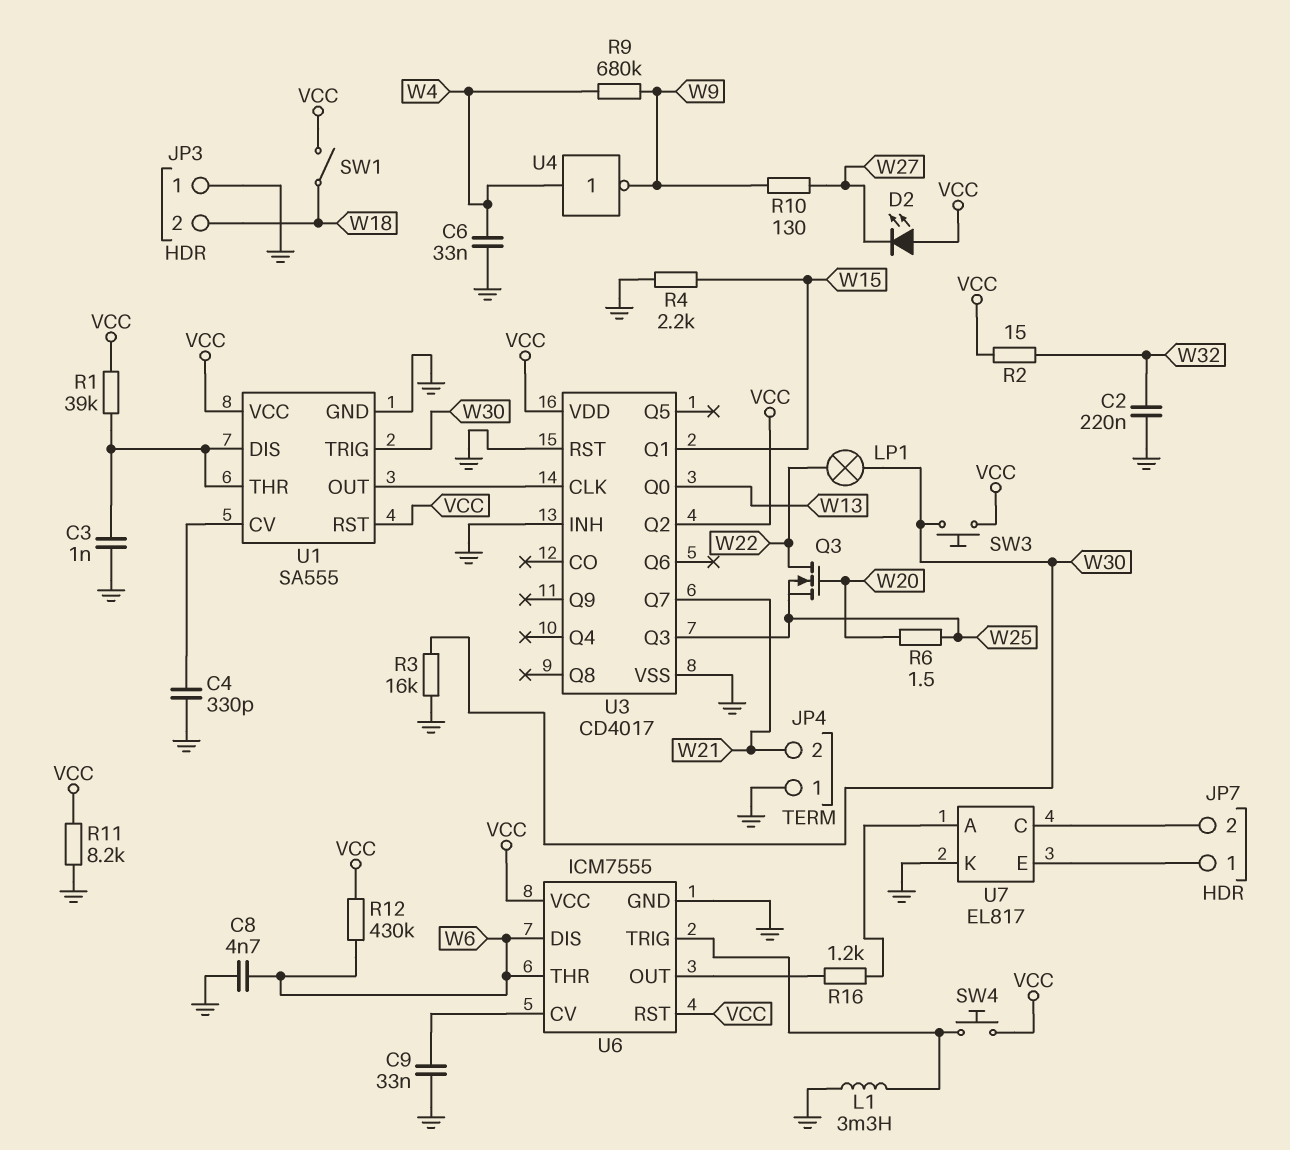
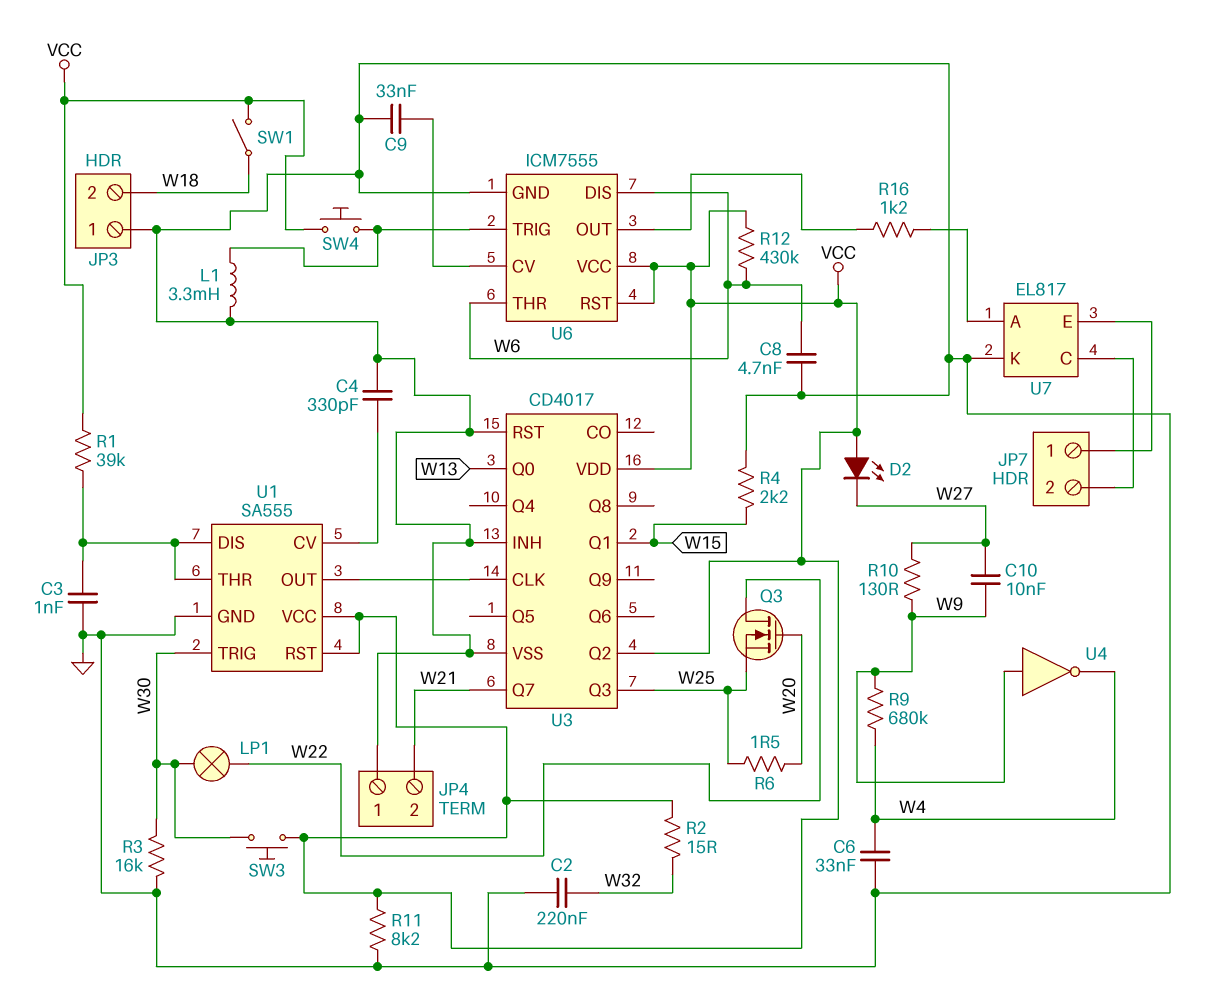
C10: none -> 10nF (W9, W27)
U4: NOT (in W4, out W9) -> NOT (in W9, out W4)

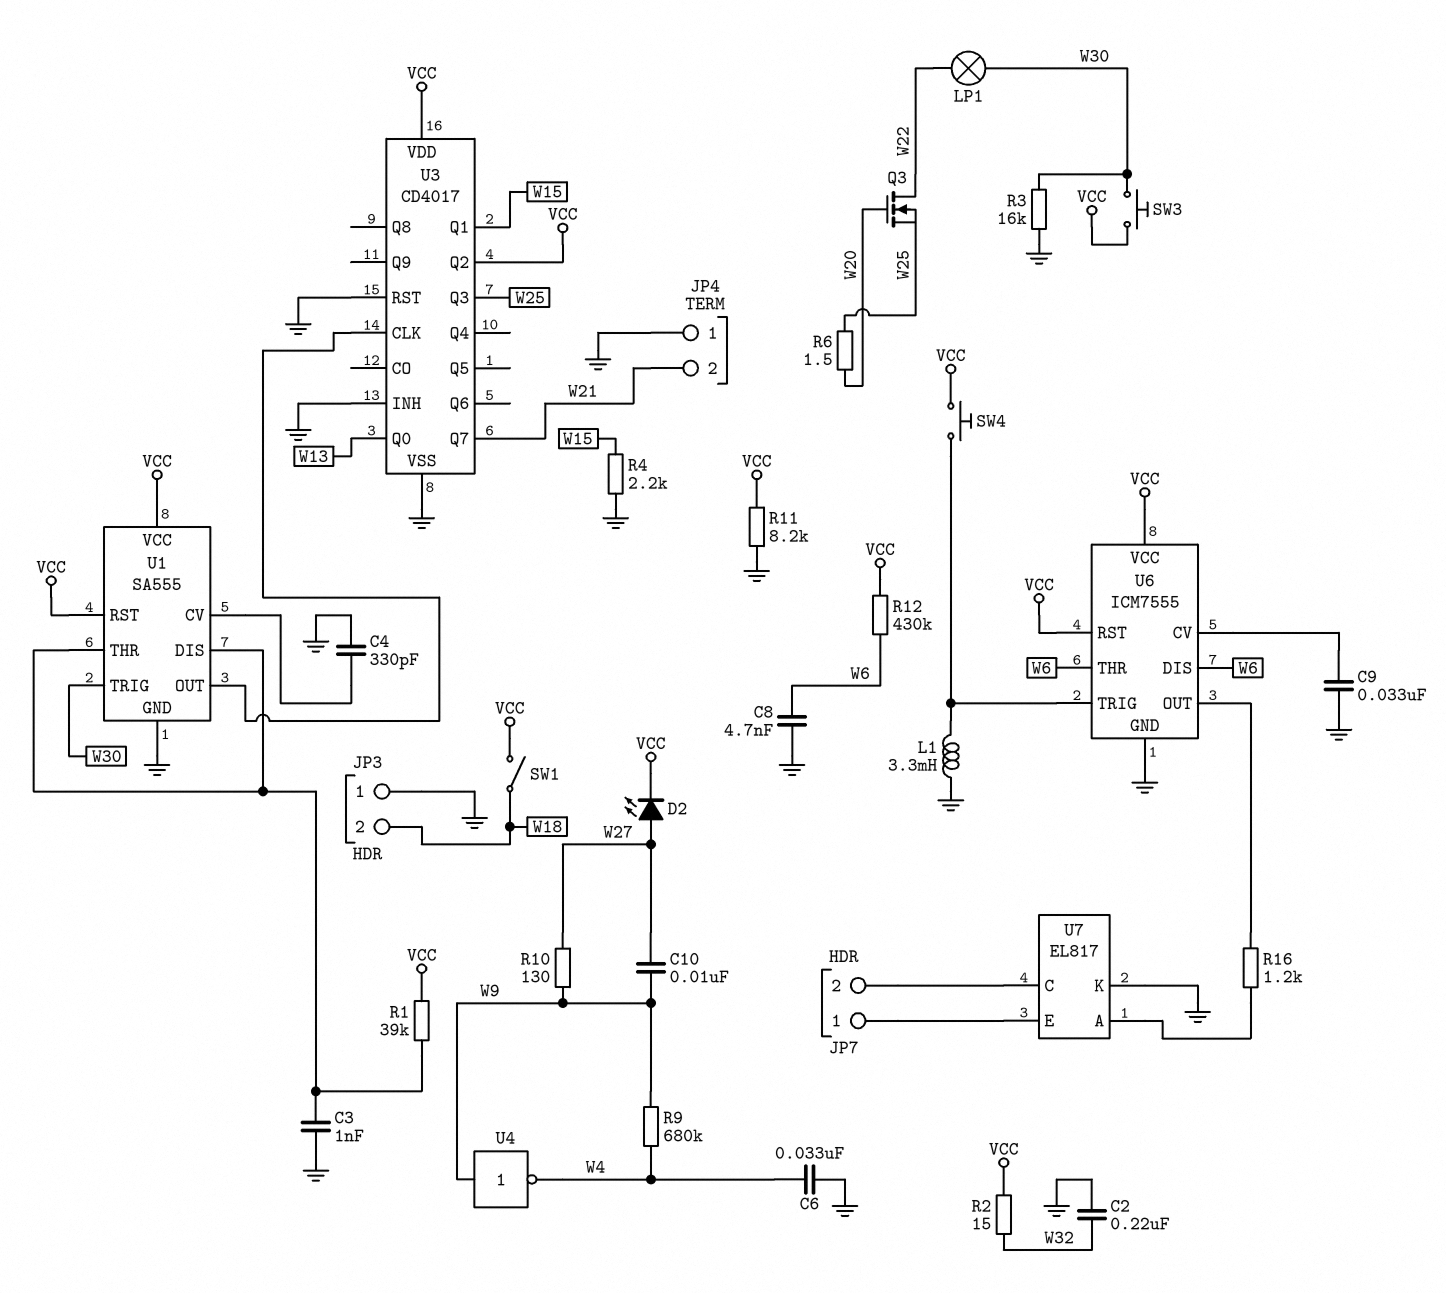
D2: LED (A VCC, K W27) -> LED (A W27, K VCC)

